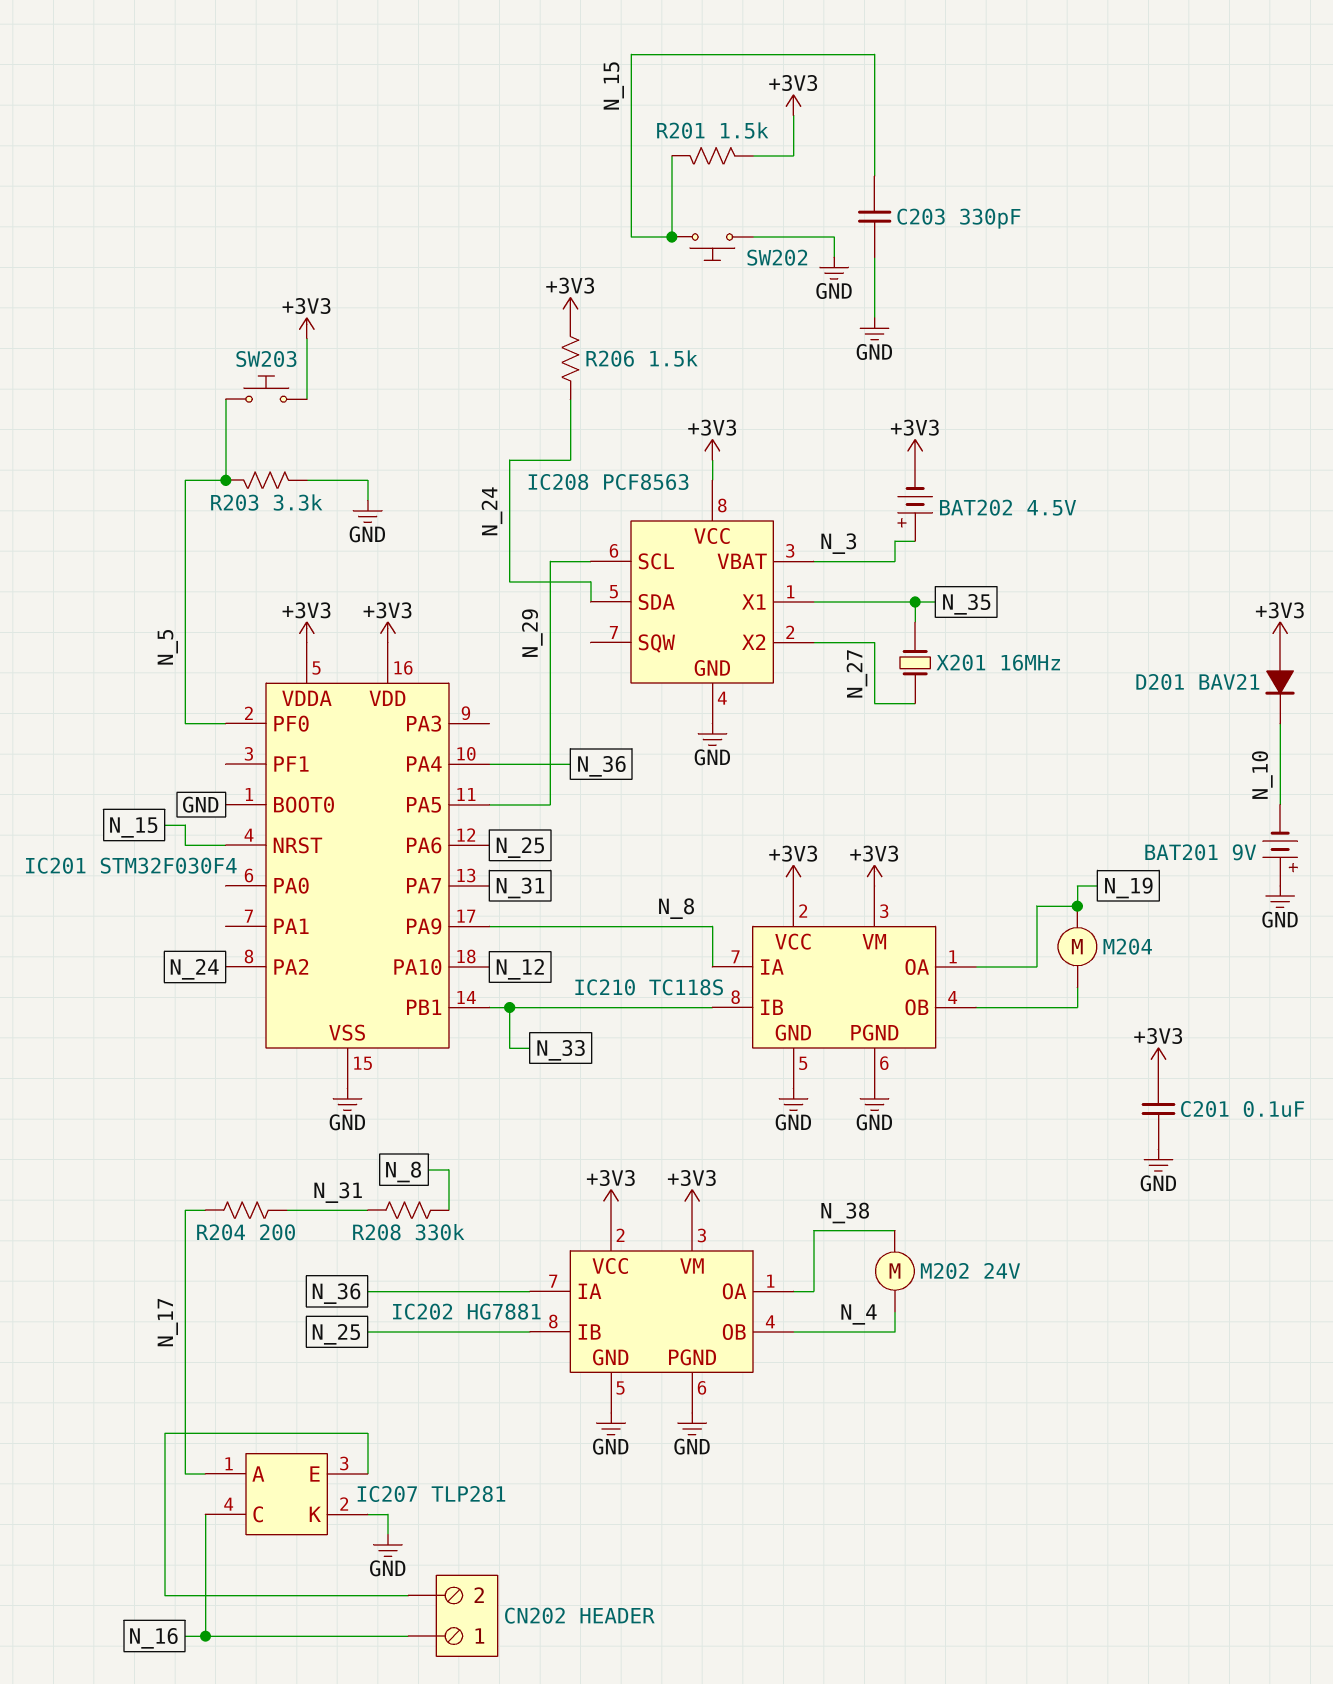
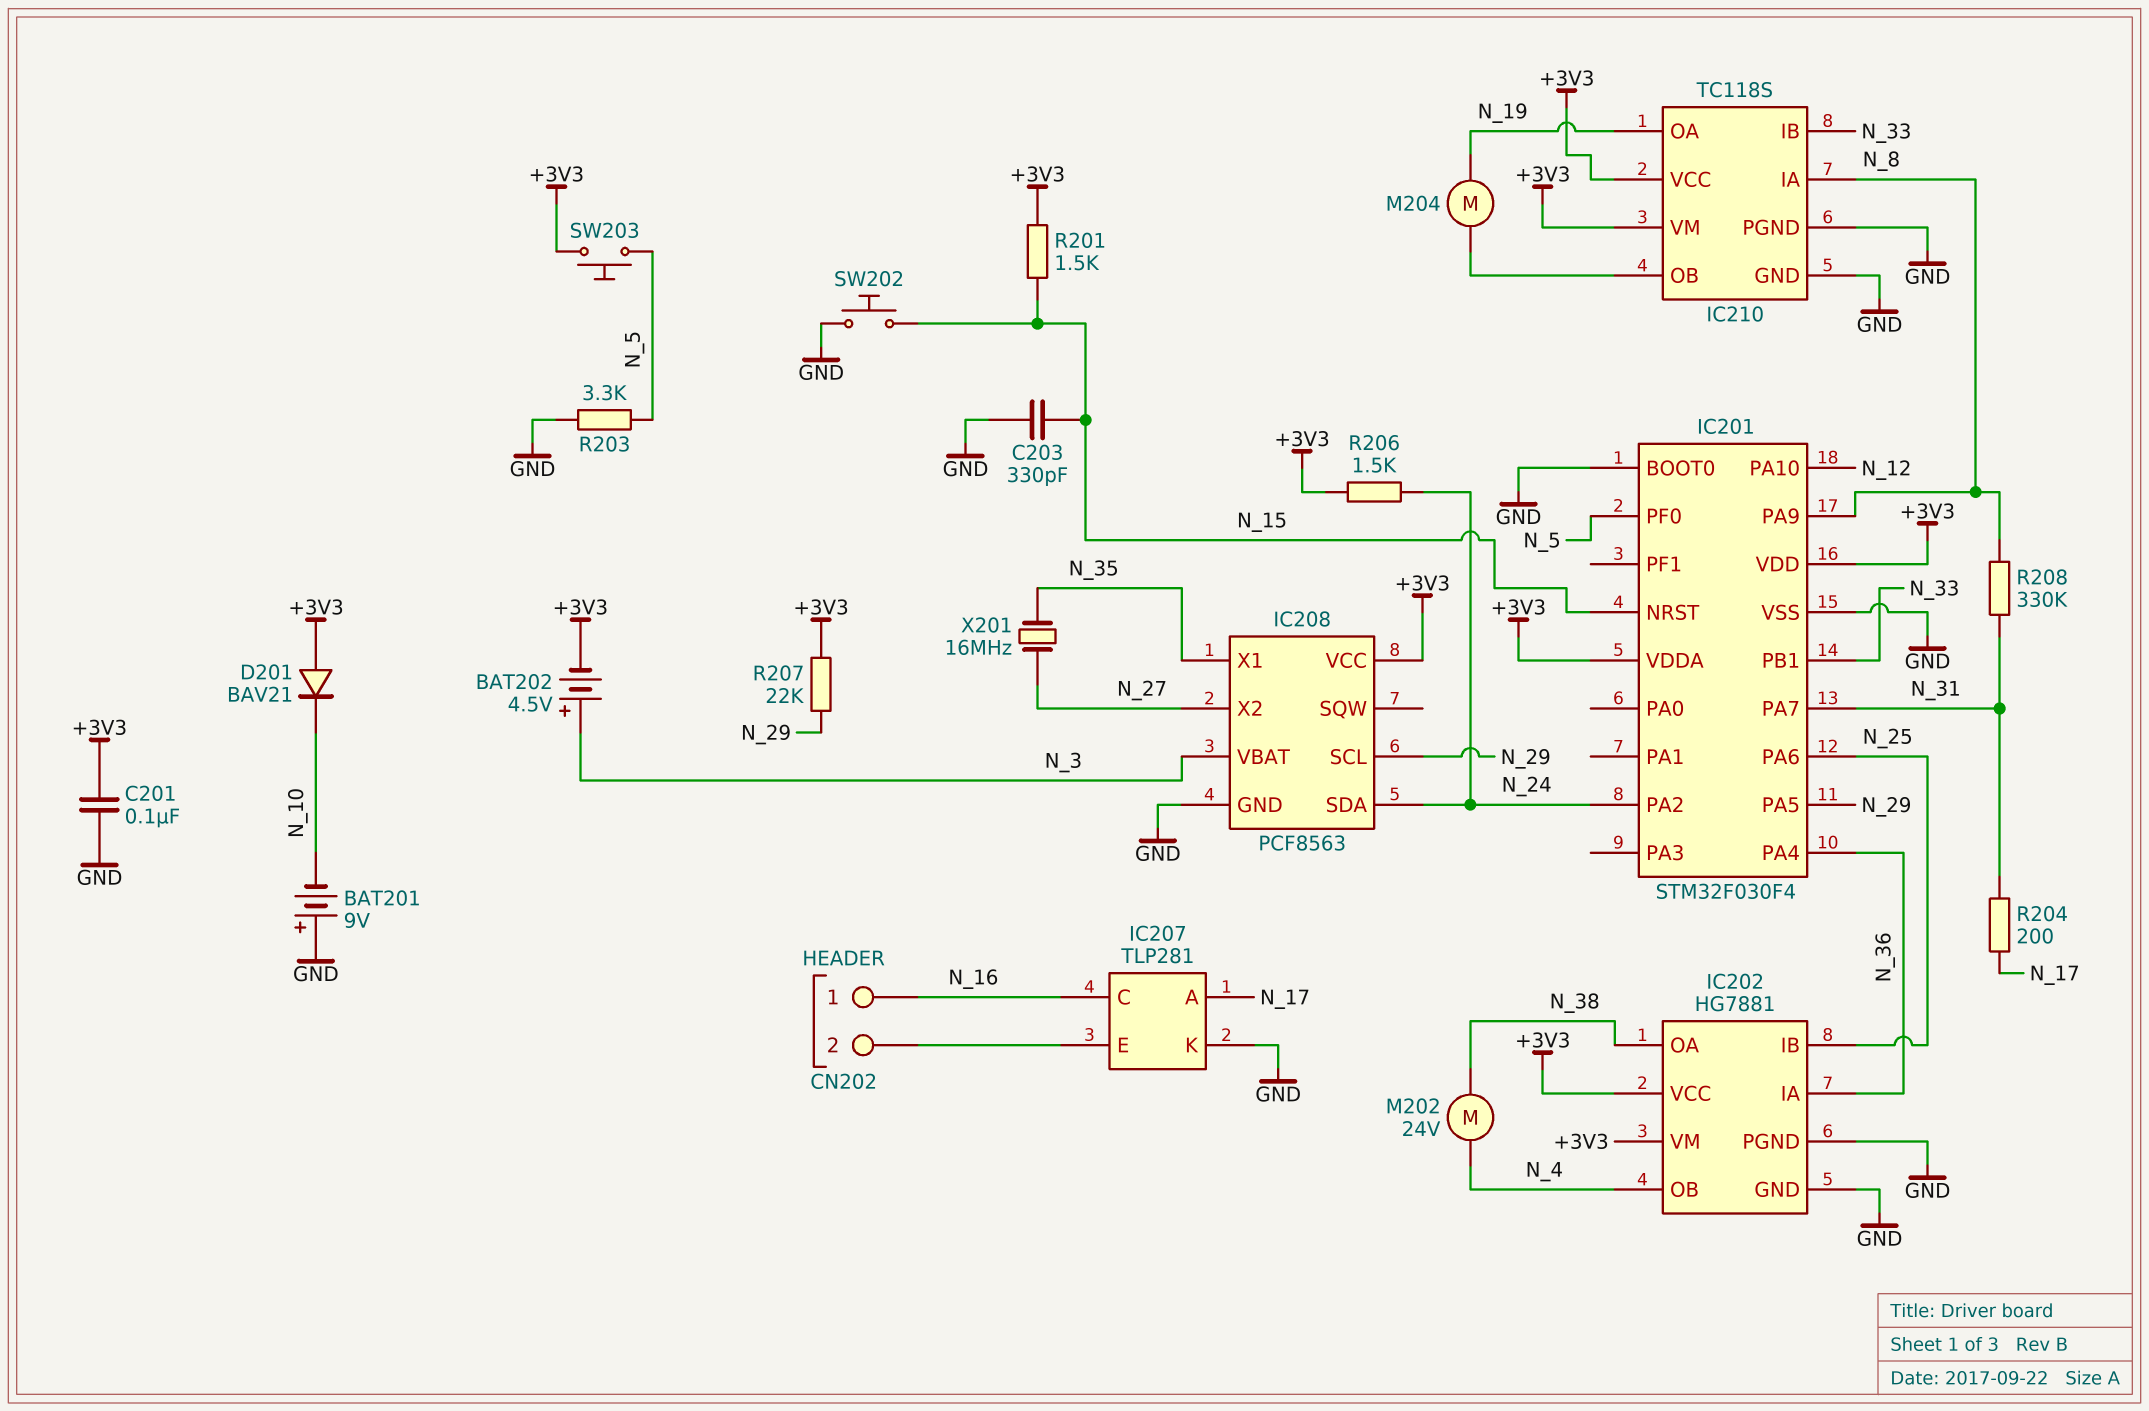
R207: none -> 22k (+3V3, N_29)

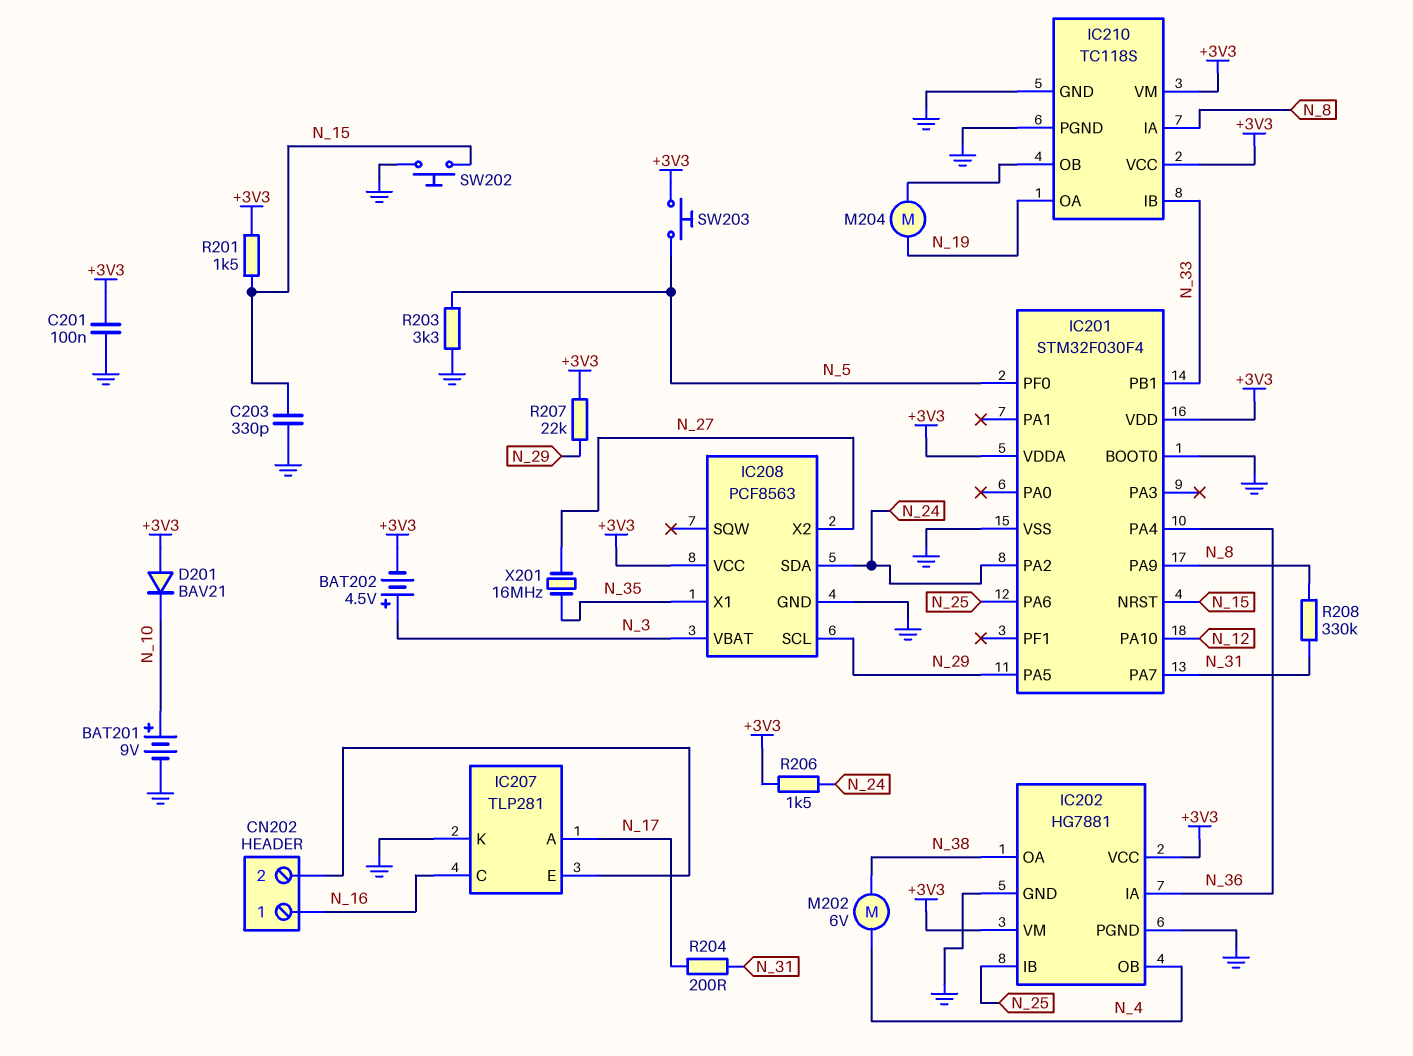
BAT201: 9V (plus GND, minus N_10) -> 9V (plus N_10, minus GND)
M202: motor 24V (N_4, N_38) -> motor 6V (N_4, N_38)

